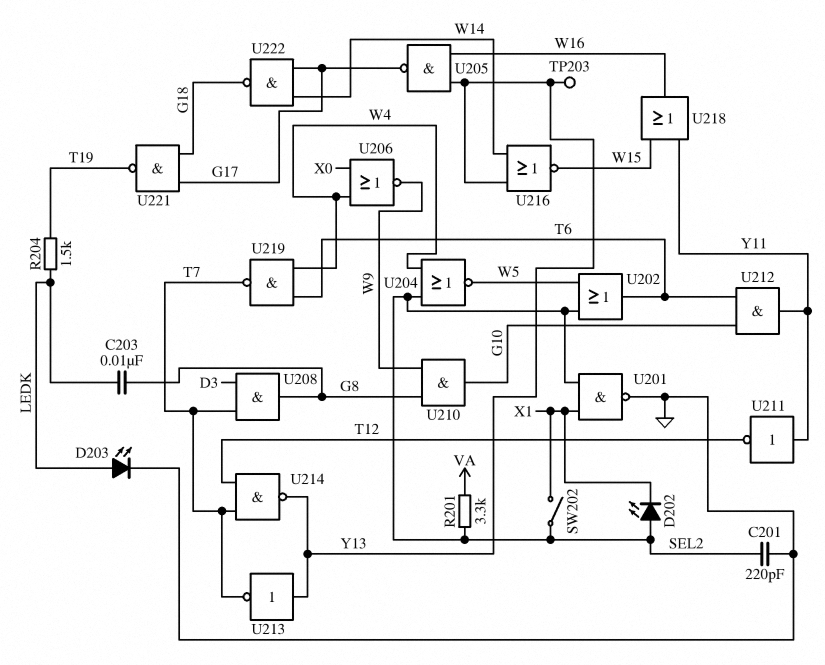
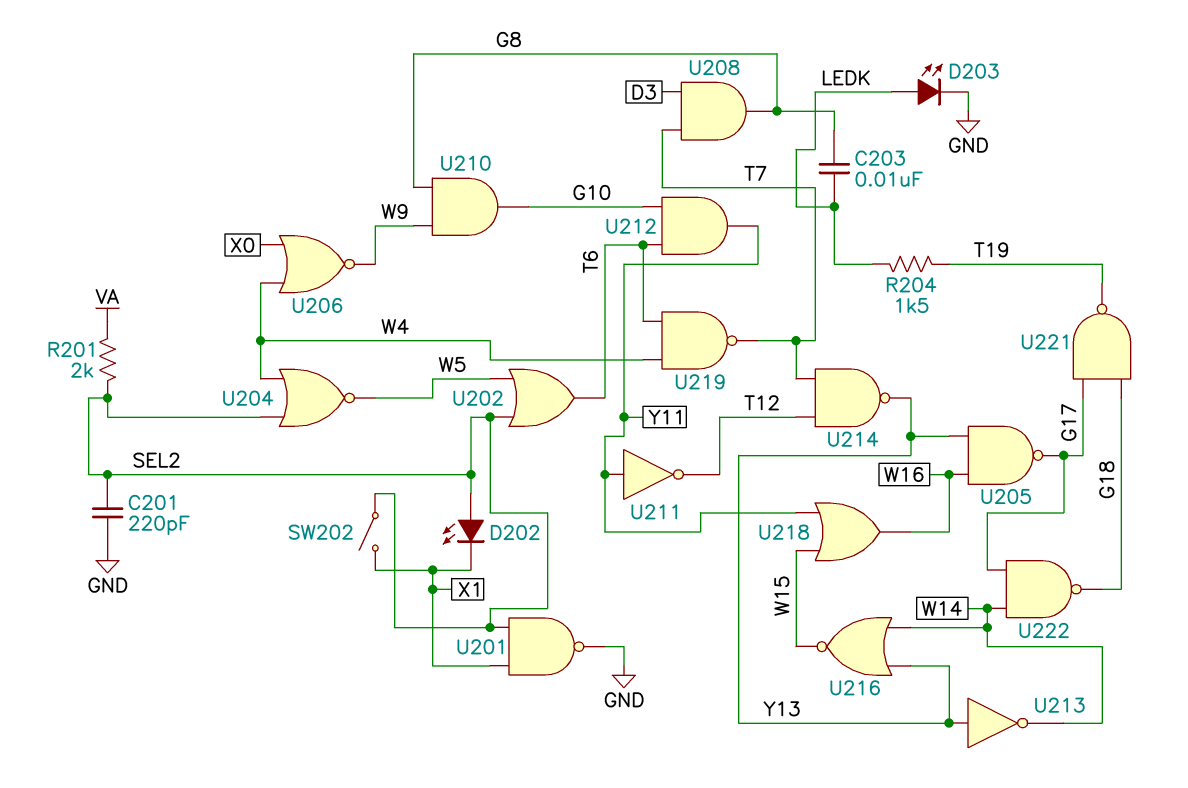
R201: 3.3k (SEL2, VA) -> 2k (SEL2, VA)
TP203: test point (Y13) -> none
U213: NOT (in Y13, out T7) -> NOT (in Y13, out W14)

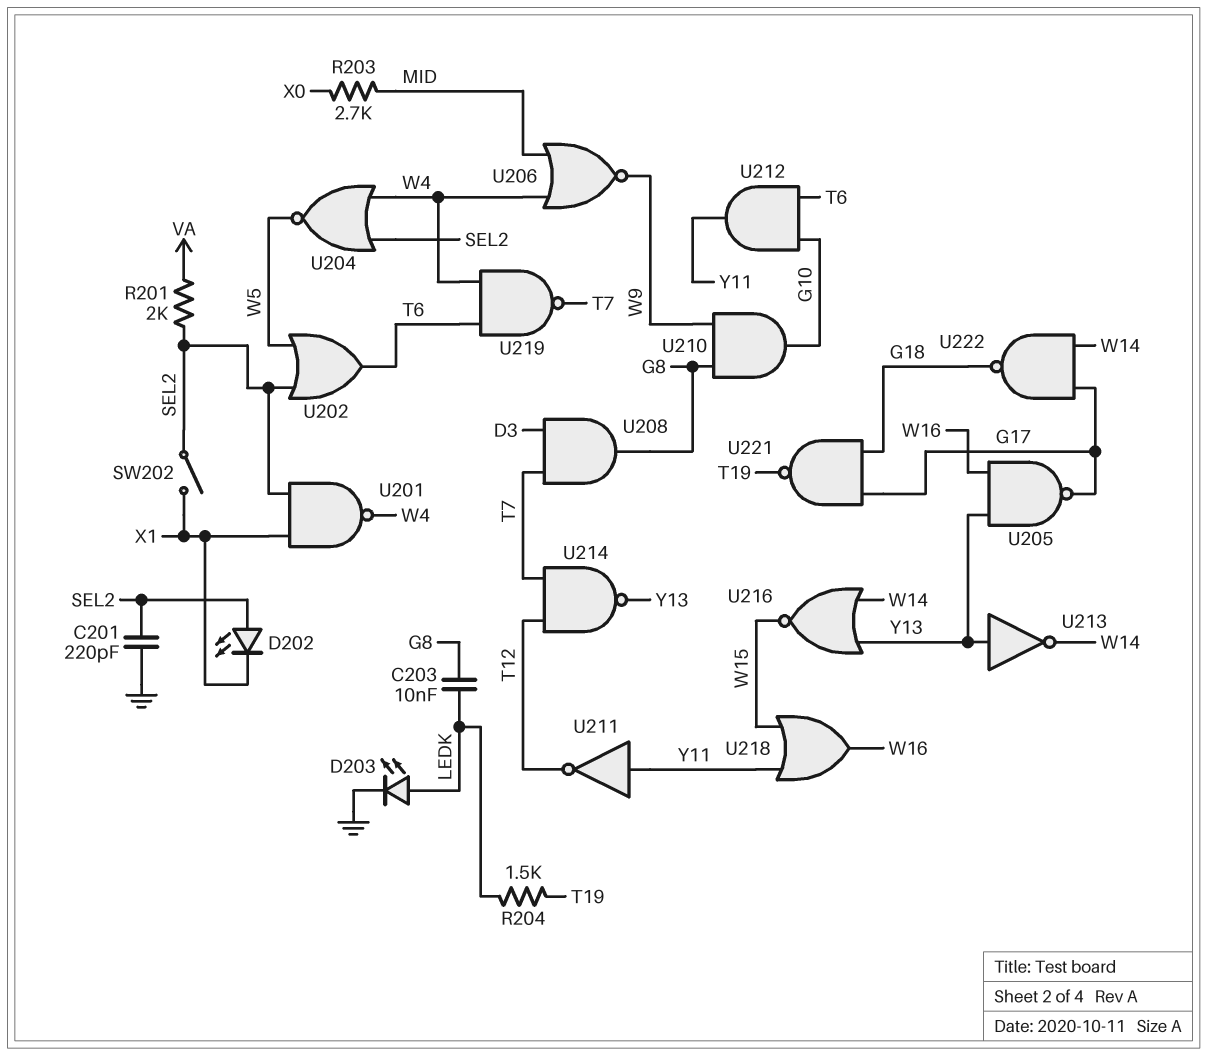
R203: none -> 2.7k (MID, X0)
U201: NAND (in SEL2, in X1, out GND) -> NAND (in SEL2, in X1, out W4)
U206: NOR (in W4, in X0, out W9) -> NOR (in MID, in W4, out W9)

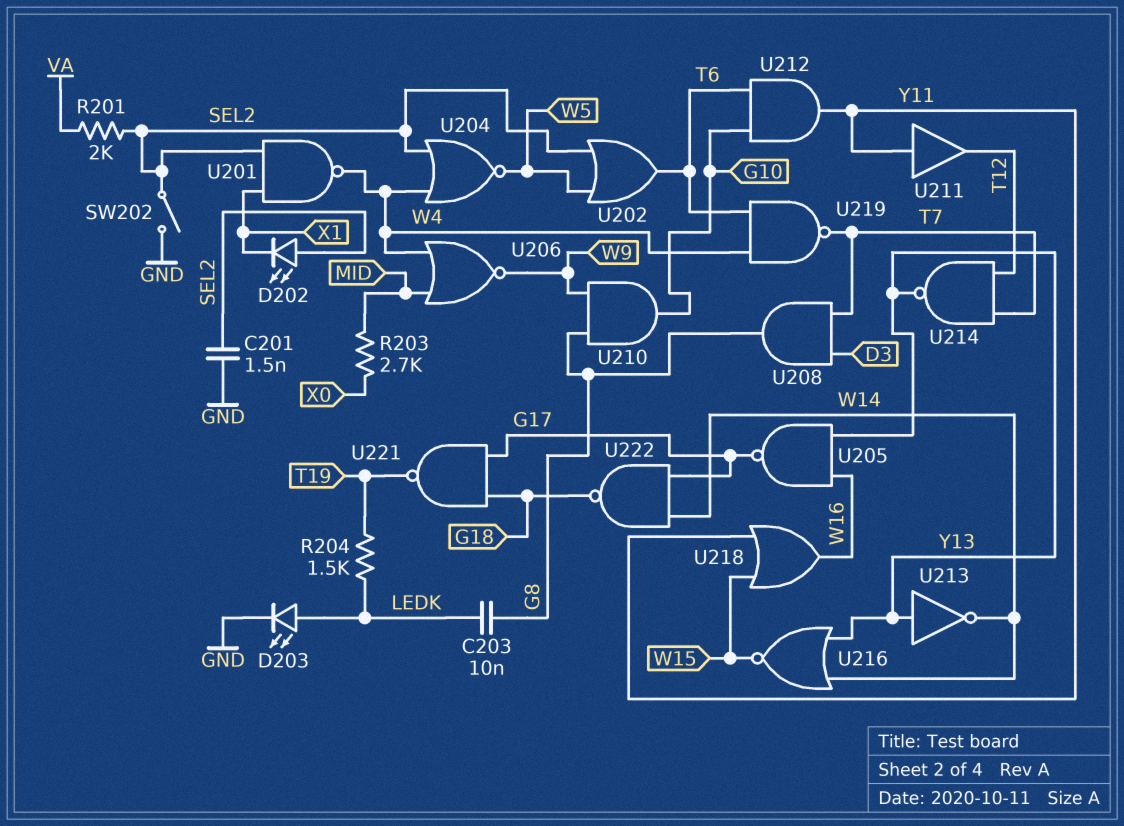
C201: 220pF (GND, SEL2) -> 1.5nF (GND, SEL2)
SW202: switch (SEL2, X1) -> switch (GND, SEL2)
U211: NOT (in Y11, out T12) -> buffer (in Y11, out T12)

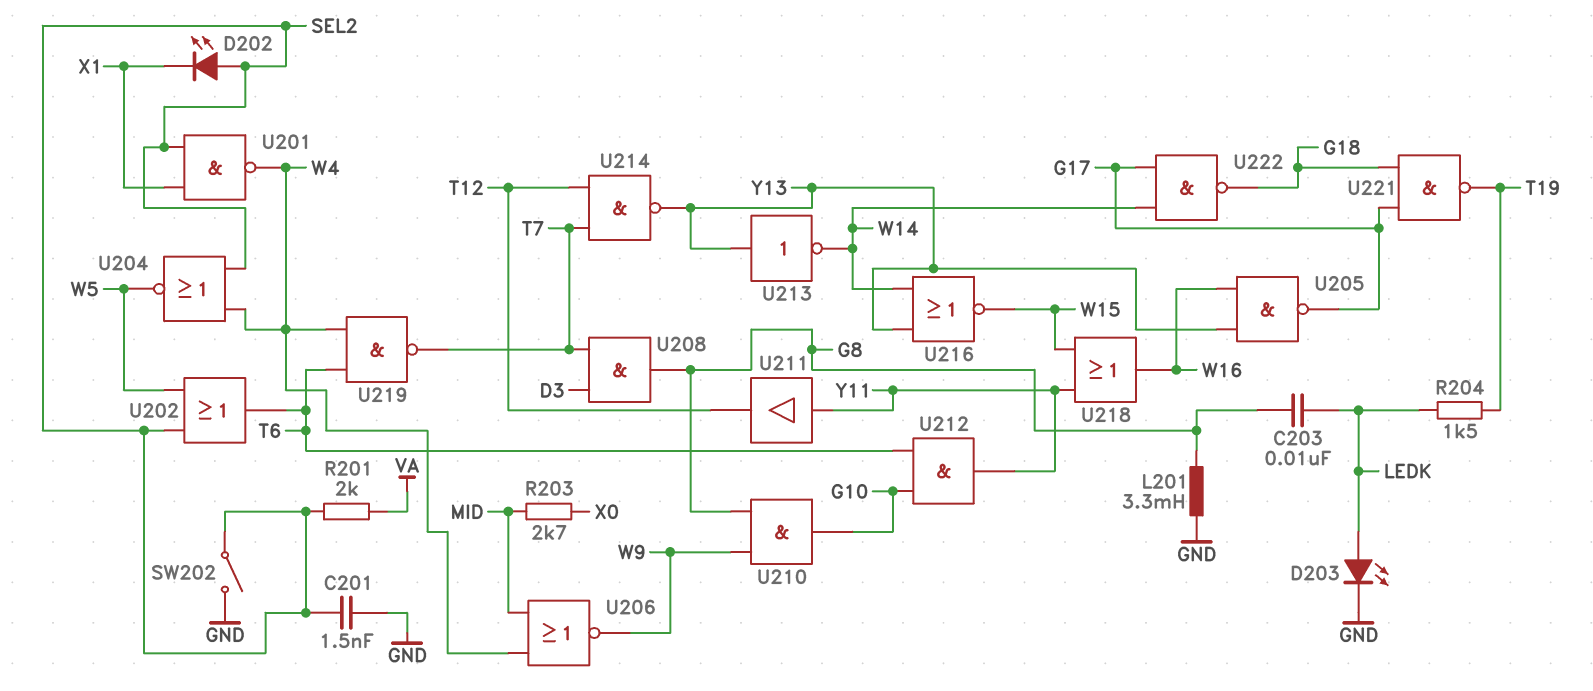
L201: none -> 3.3mH (G8, GND)

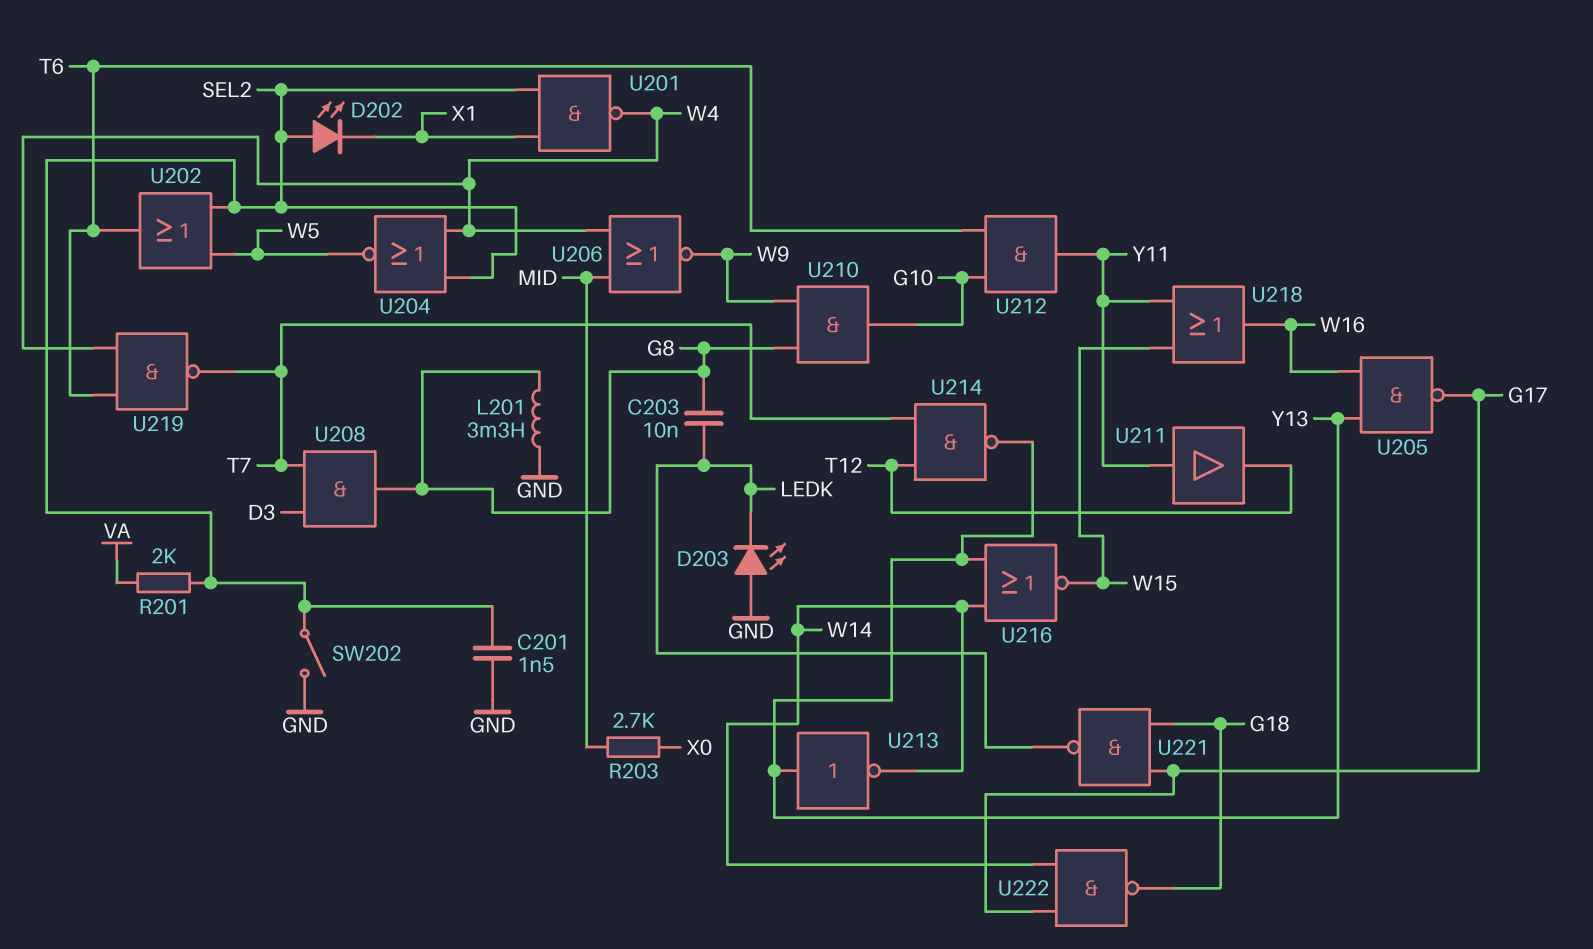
D203: LED (A LEDK, K GND) -> LED (A GND, K LEDK)
R204: 1.5k (LEDK, T19) -> none
U221: NAND (in G17, in G18, out T19) -> NAND (in G17, in G18, out LEDK)

